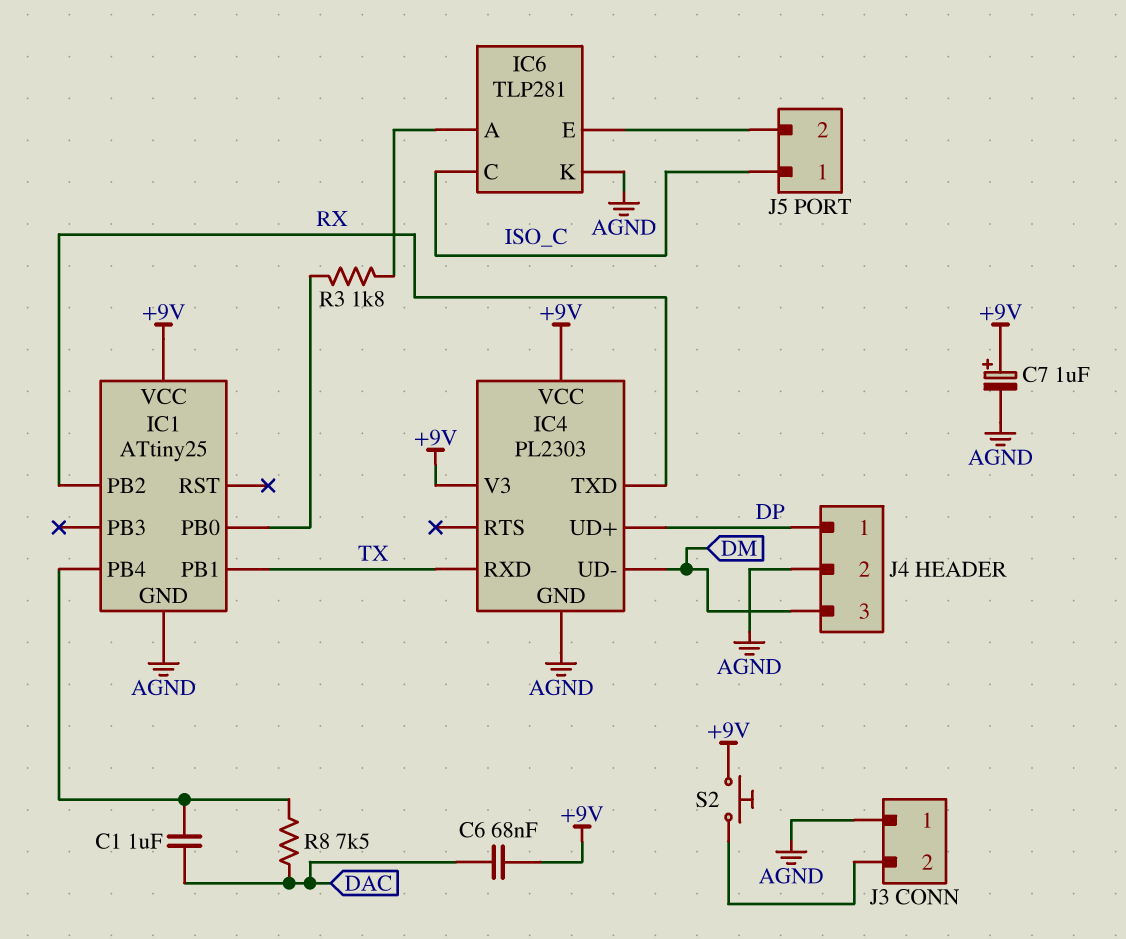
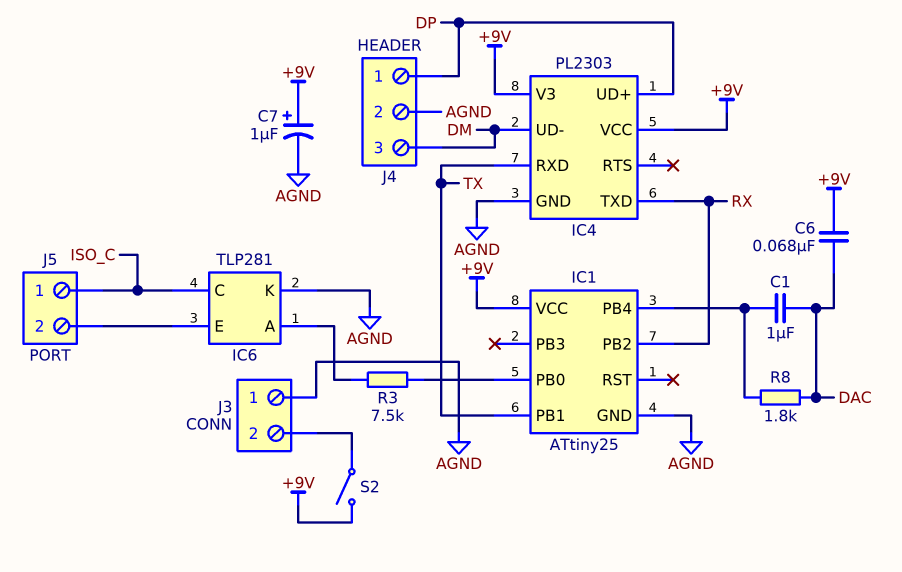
R3: 1.8k (IC1/PB0, IC6/A) -> 7.5k (IC1/PB0, IC6/A)
R8: 7.5k (DAC, IC1/PB4) -> 1.8k (DAC, IC1/PB4)
S2: button (+9V, J3/2) -> switch (+9V, J3/2)

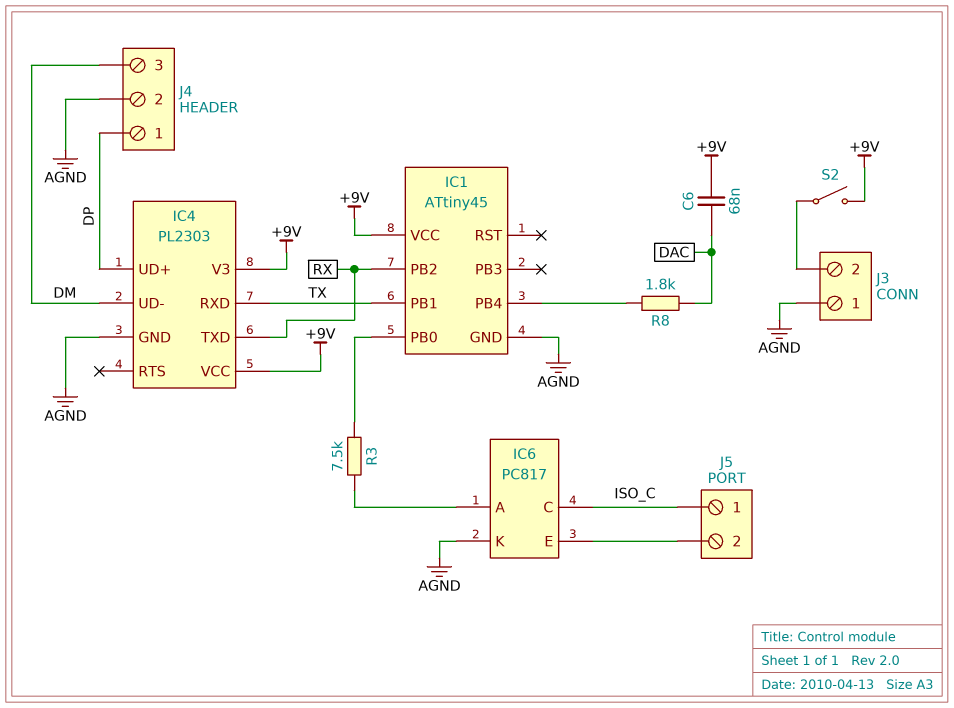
C1: 1uF (DAC, IC1/PB4) -> none
C7: 1uF (plus +9V, minus AGND) -> none
IC1: ATtiny25 -> ATtiny45
IC6: TLP281 -> PC817

